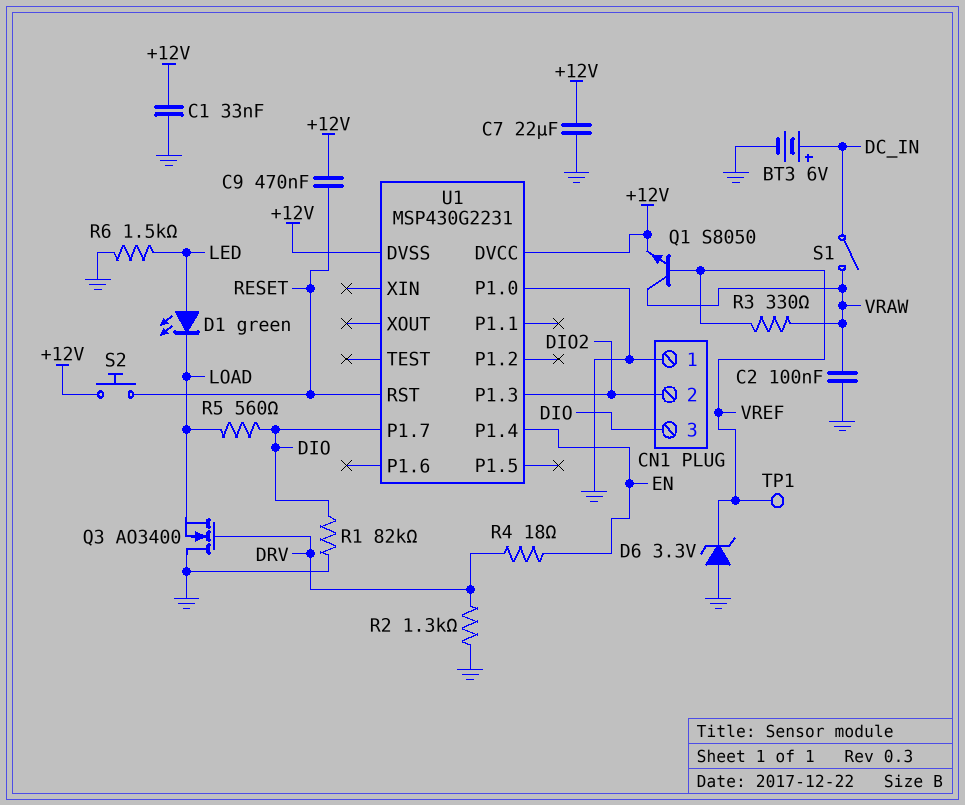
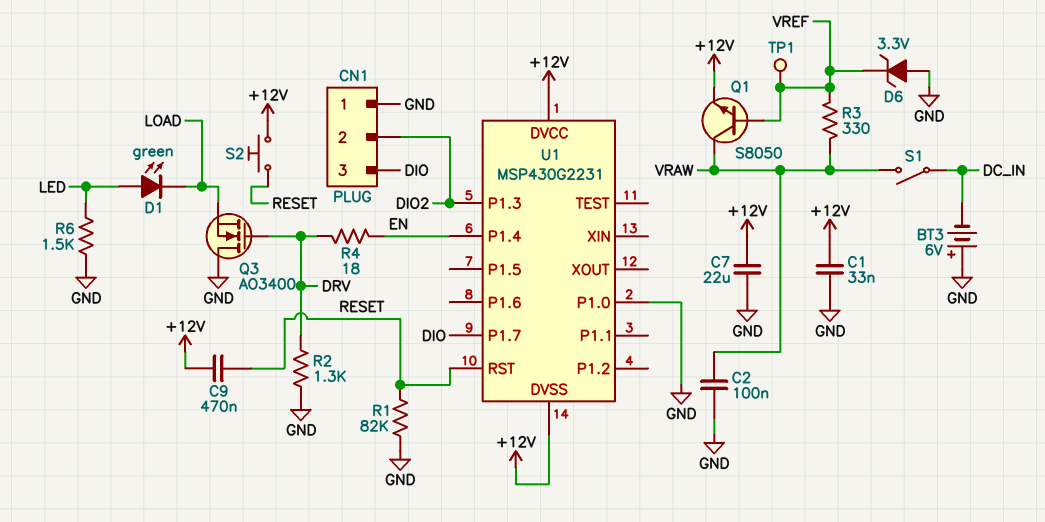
BT3: 6V (plus DC_IN, minus GND) -> 6V (plus GND, minus DC_IN)
R1: 82k (DIO, GND) -> 82k (GND, RESET)
R5: 560 (DIO, LOAD) -> none

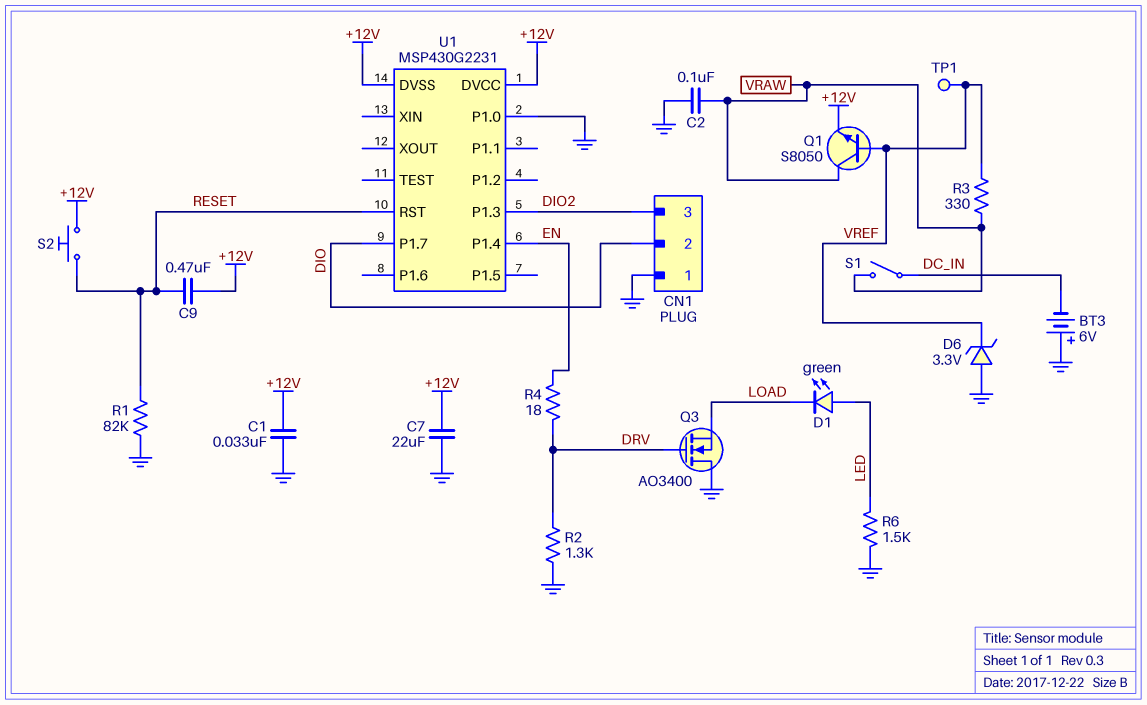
CN1 pin 2: DIO2 -> DIO
CN1 pin 3: DIO -> DIO2

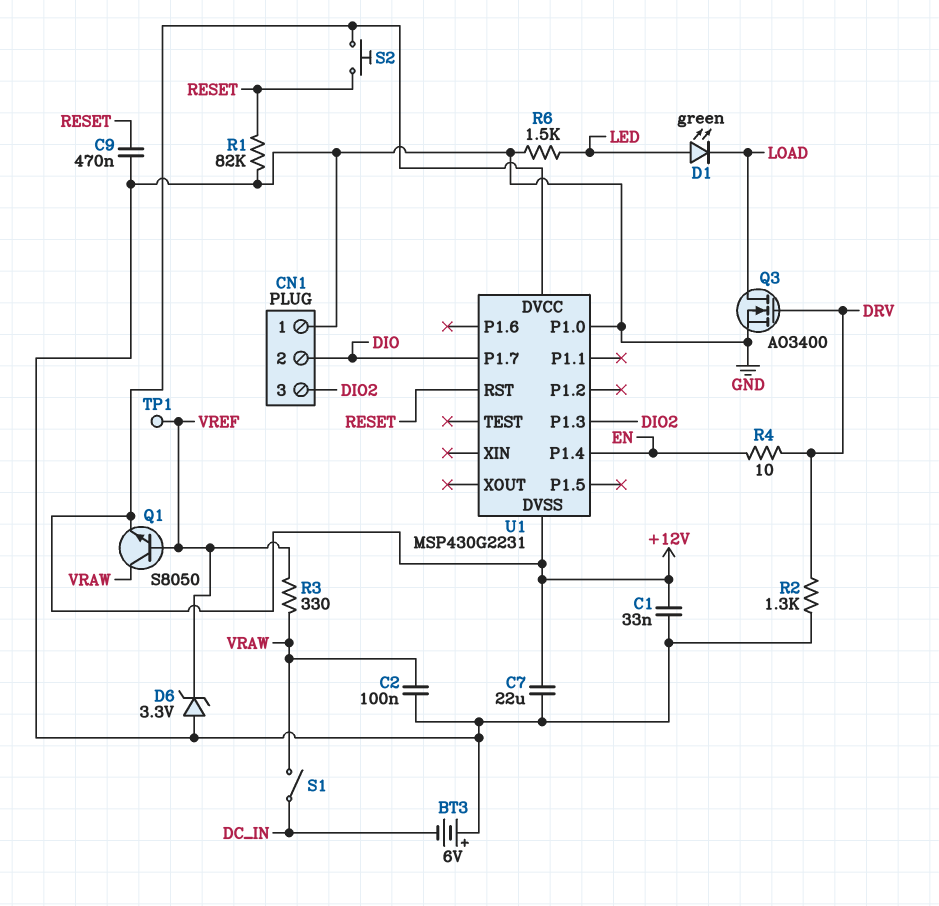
C9: 470nF (+12V, RESET) -> 470nF (GND, RESET)
Q3: NMOS AO3400 (G DRV, D GND, S LOAD) -> NMOS AO3400 (G DRV, D LOAD, S GND)
R4: 18 (DRV, EN) -> 10 (DRV, EN)

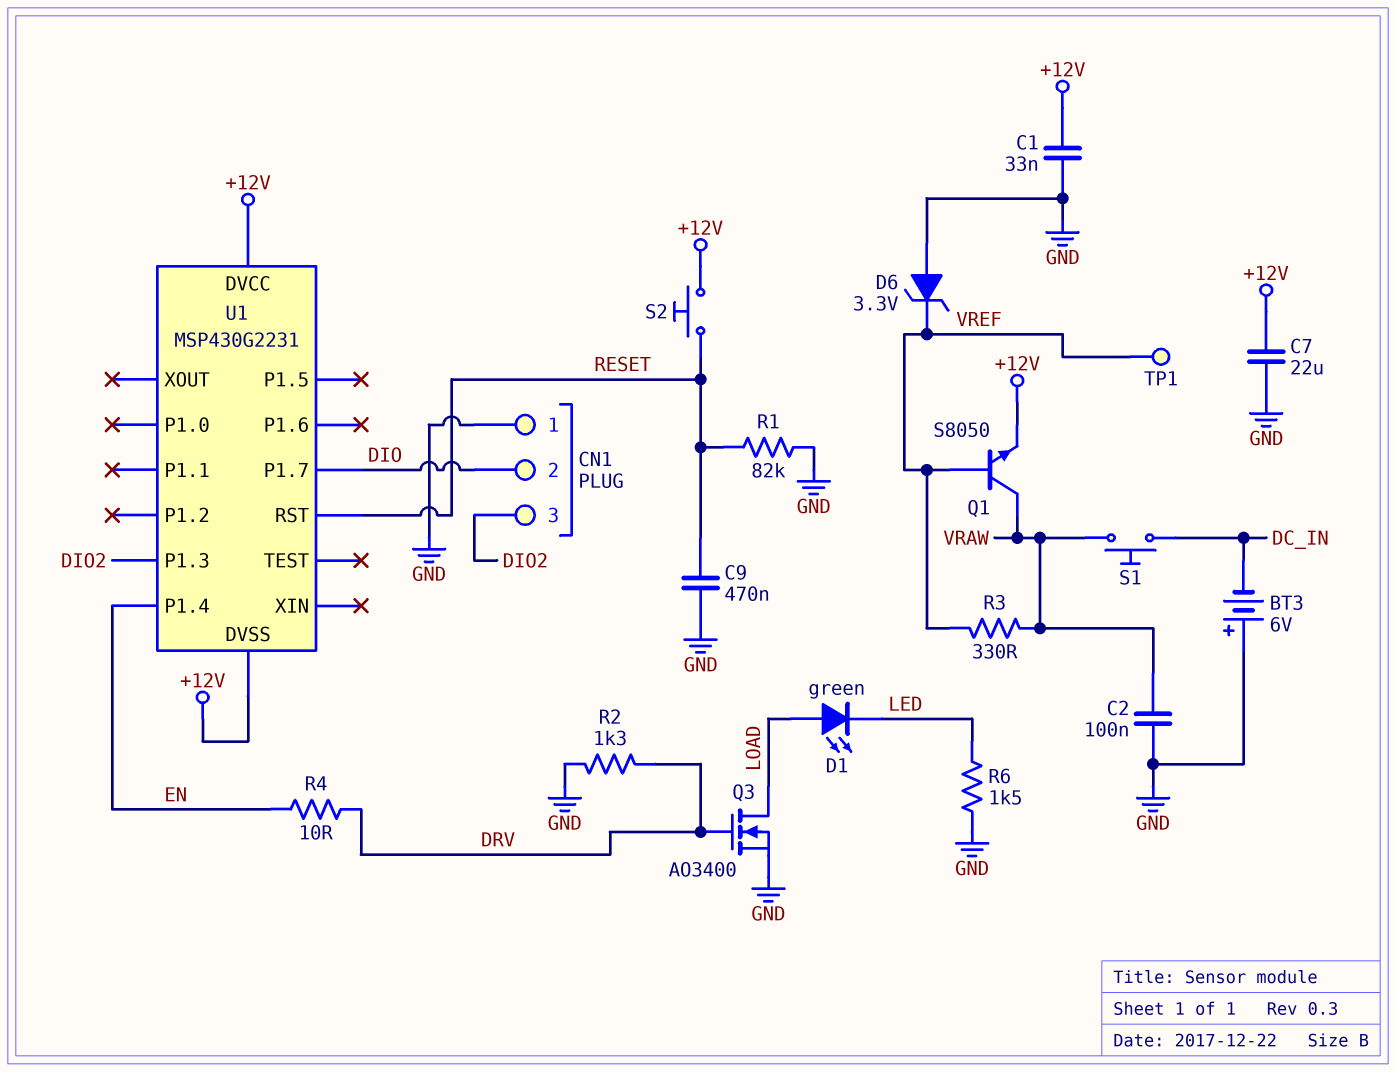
D1: LED green (A LED, K LOAD) -> LED green (A LOAD, K LED)
S1: switch (DC_IN, VRAW) -> button (DC_IN, VRAW)
U1 pin P1.0: GND -> none

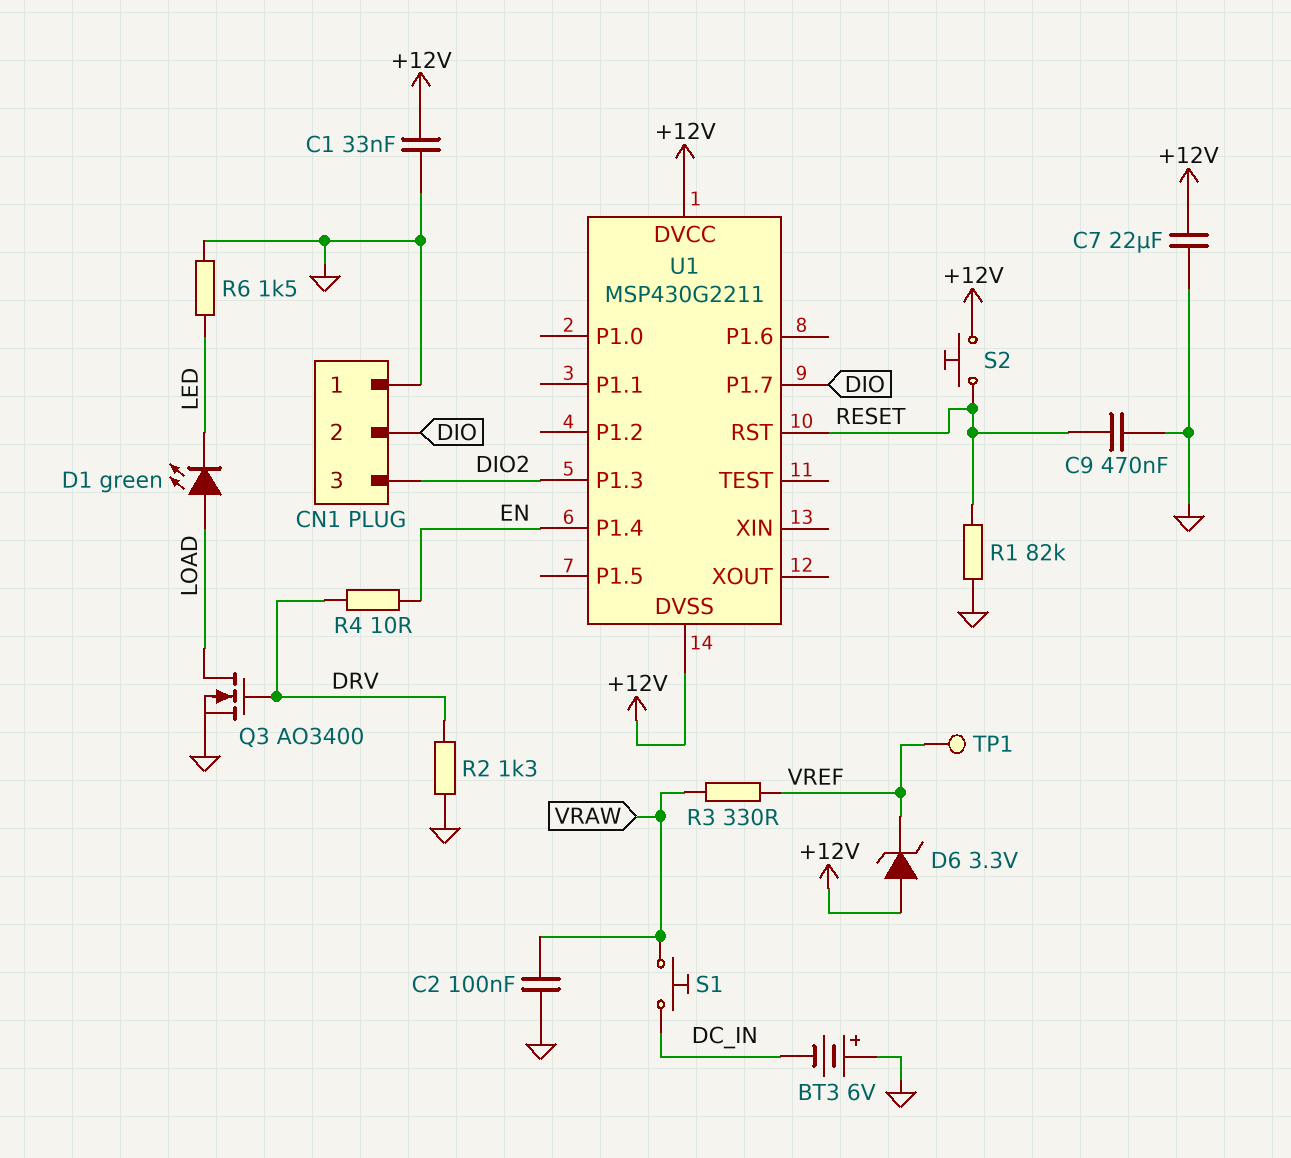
D6: zener 3.3V (A GND, K VREF) -> zener 3.3V (A +12V, K VREF)
Q1: NPN S8050 (B VREF, C VRAW, E +12V) -> none
U1: MSP430G2231 -> MSP430G2211

